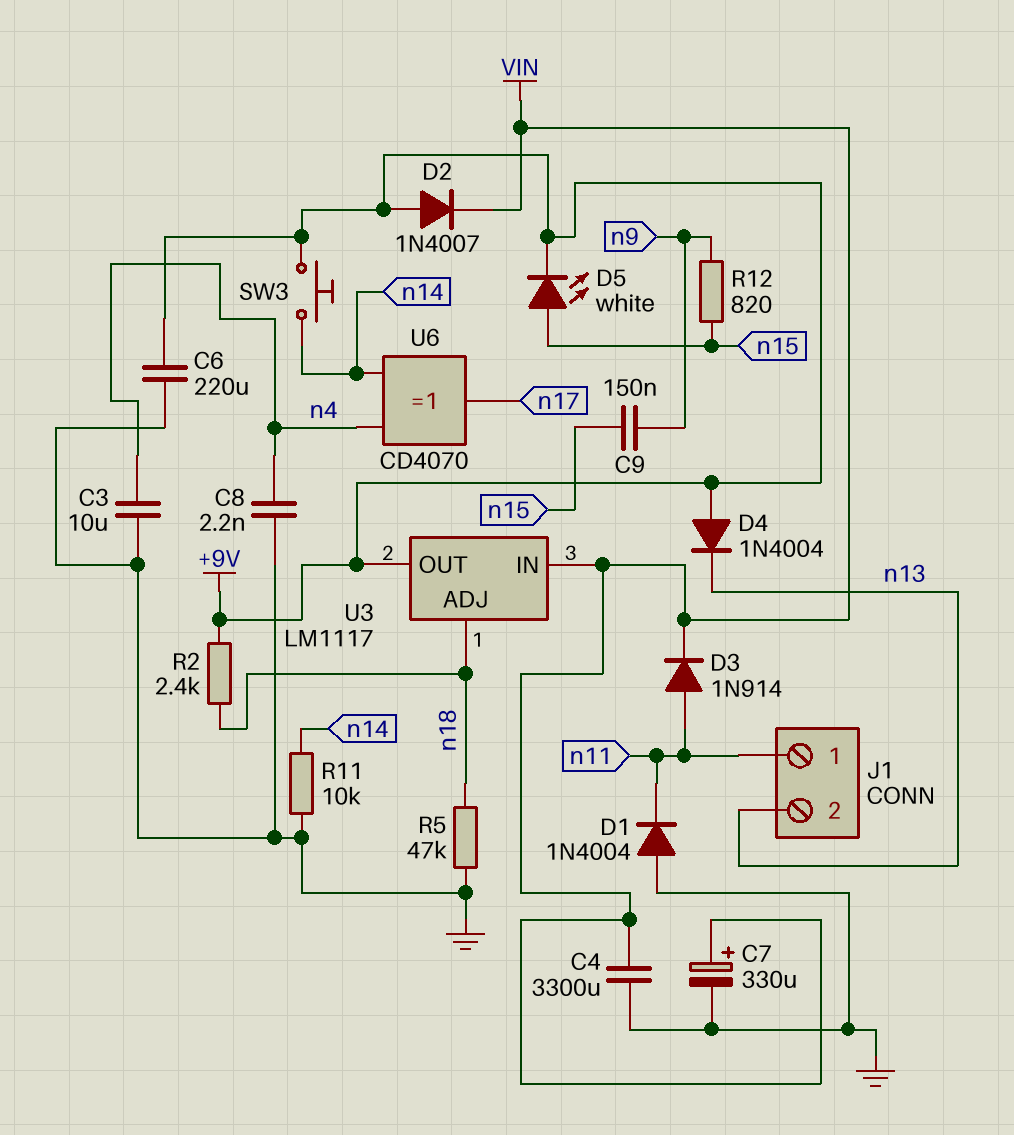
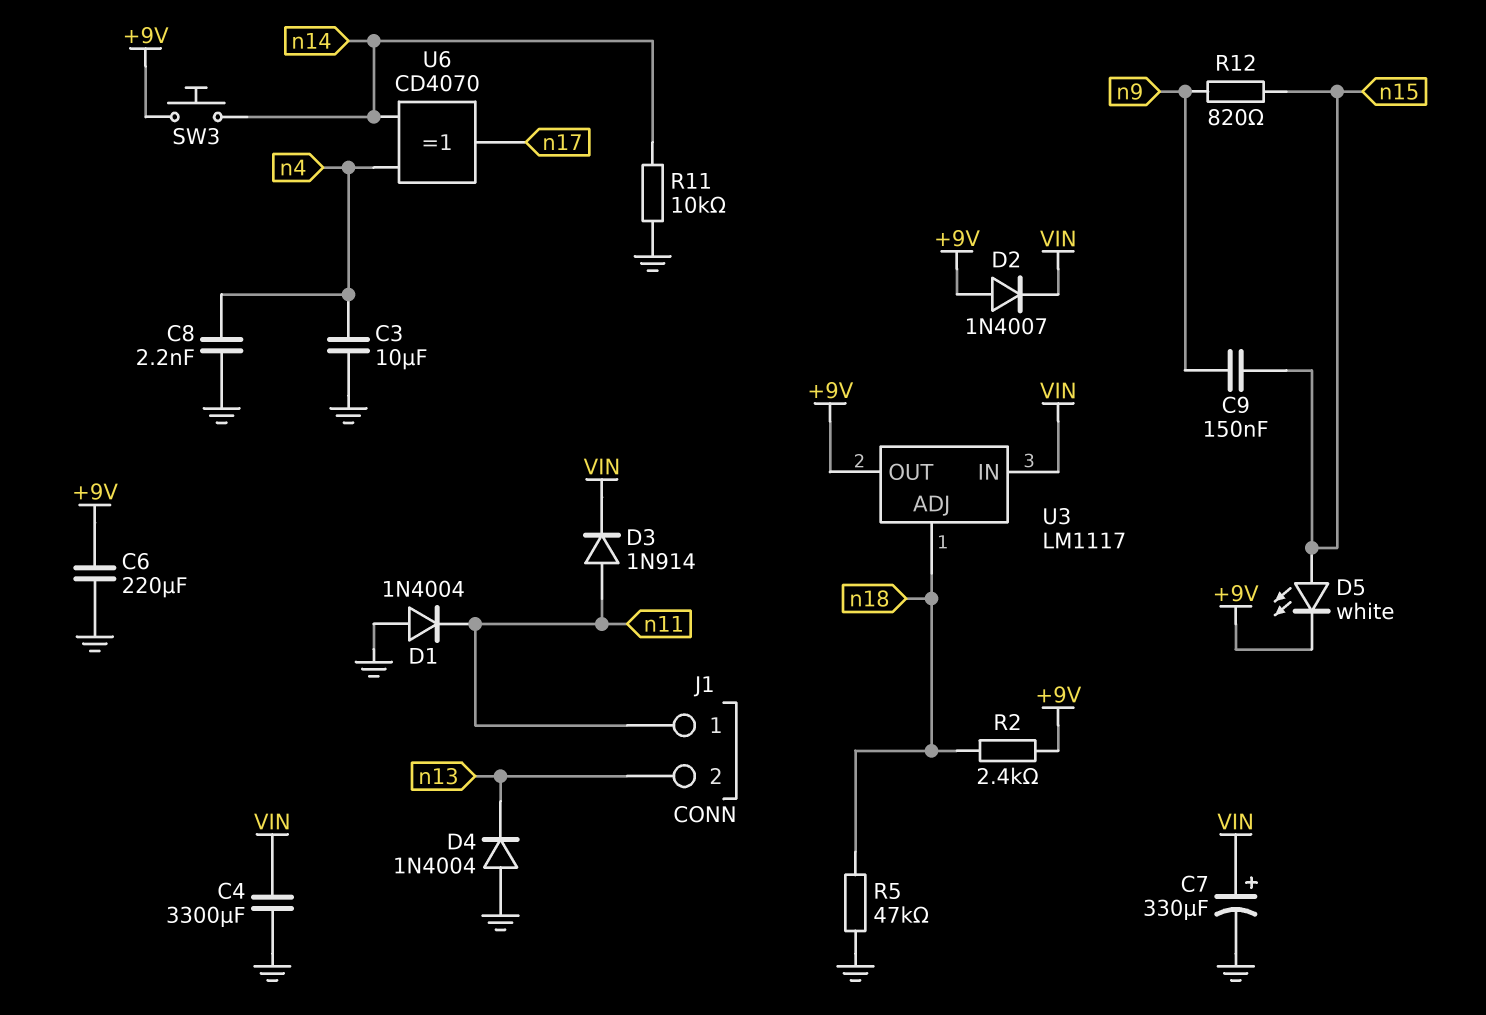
D4: diode 1N4004 (A +9V, K n13) -> diode 1N4004 (A GND, K n13)

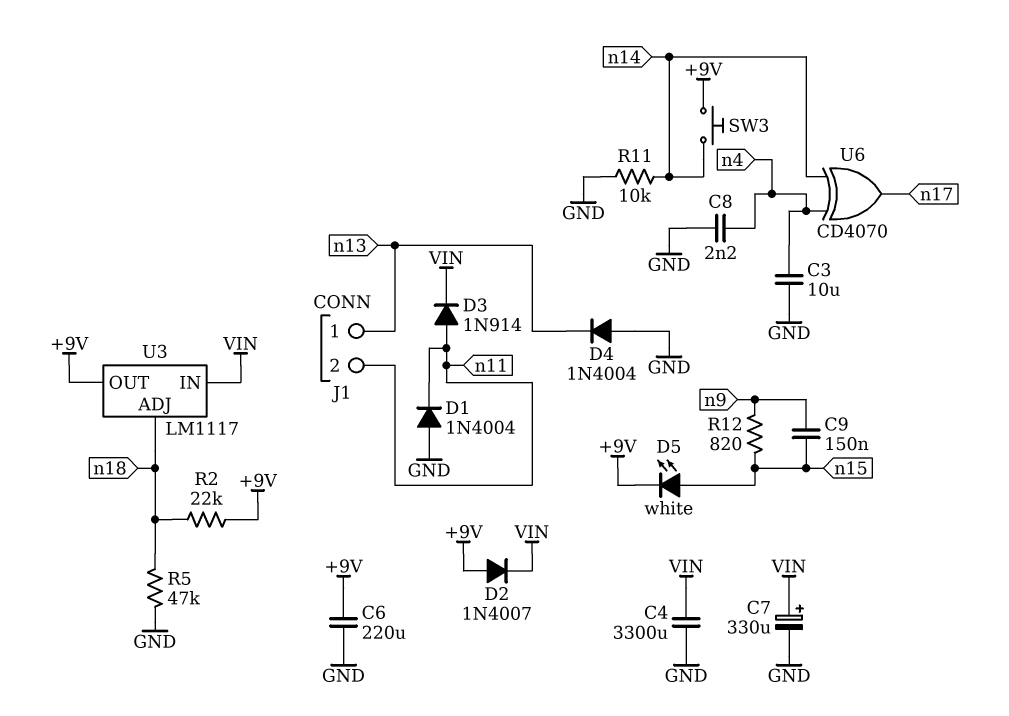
J1 pin 1: n11 -> n13
J1 pin 2: n13 -> n11
R2: 2.4k (+9V, n18) -> 22k (+9V, n18)

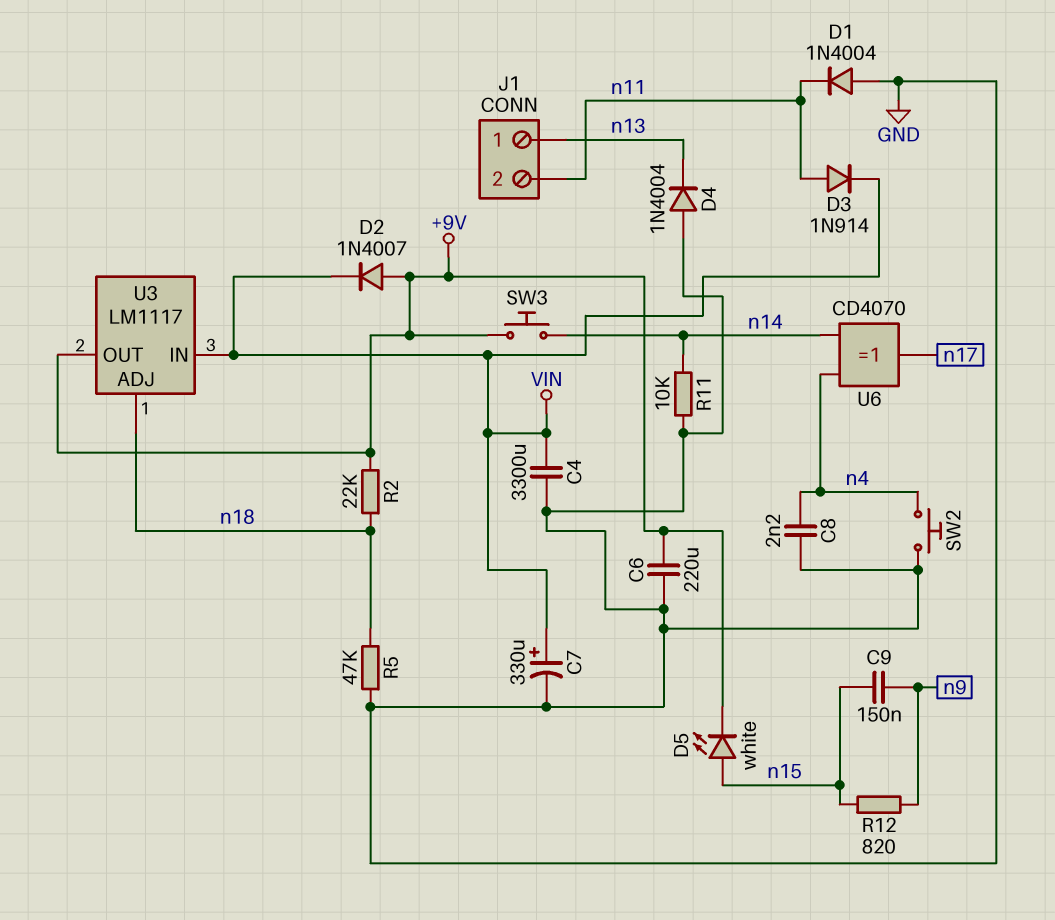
C3: 10uF (GND, n4) -> none
SW2: none -> button (GND, n4)

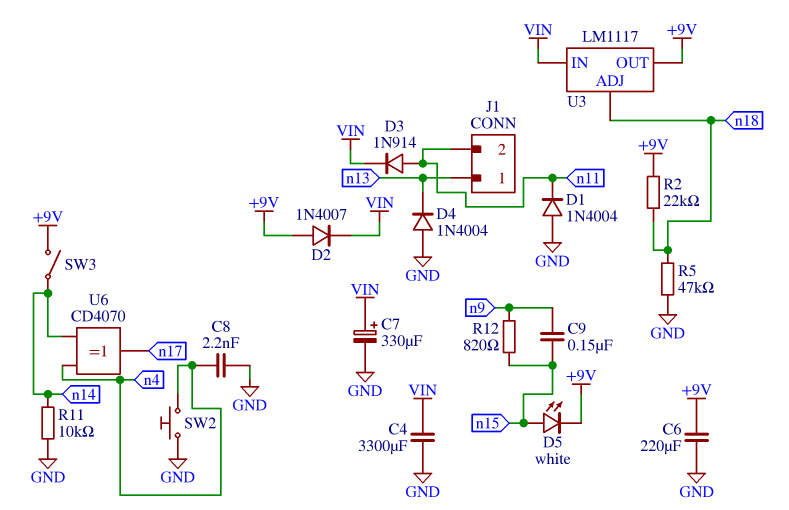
SW3: button (+9V, n14) -> switch (+9V, n14)

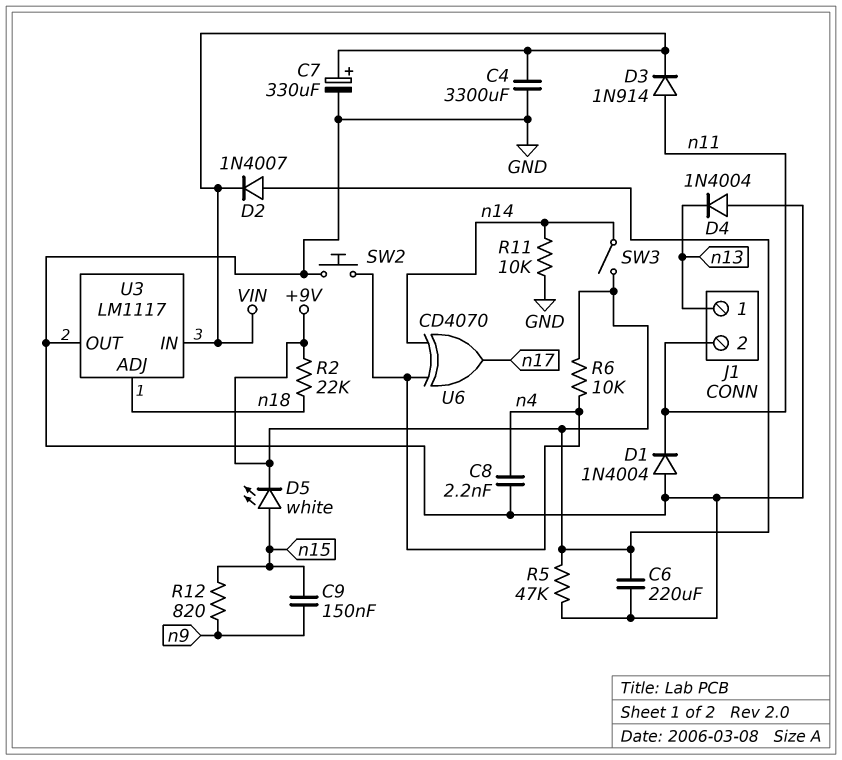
R5: 47k (GND, n18) -> 47k (+9V, GND)
R6: none -> 10k (+9V, n4)
U3 pin OUT: +9V -> GND

